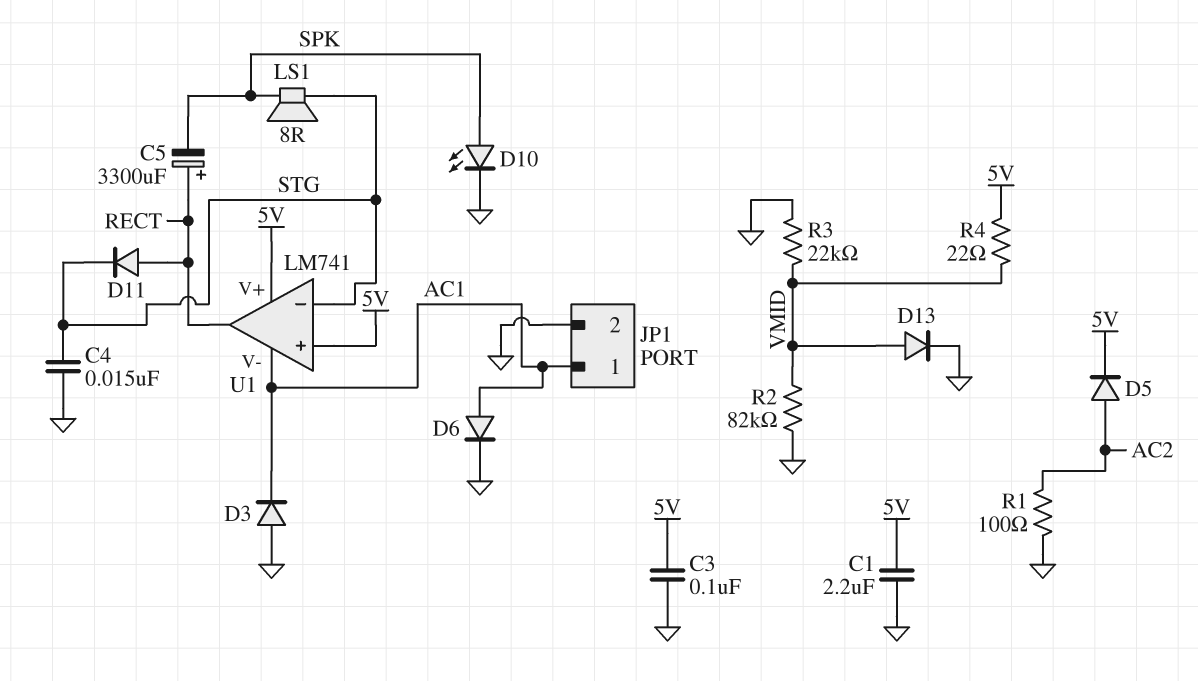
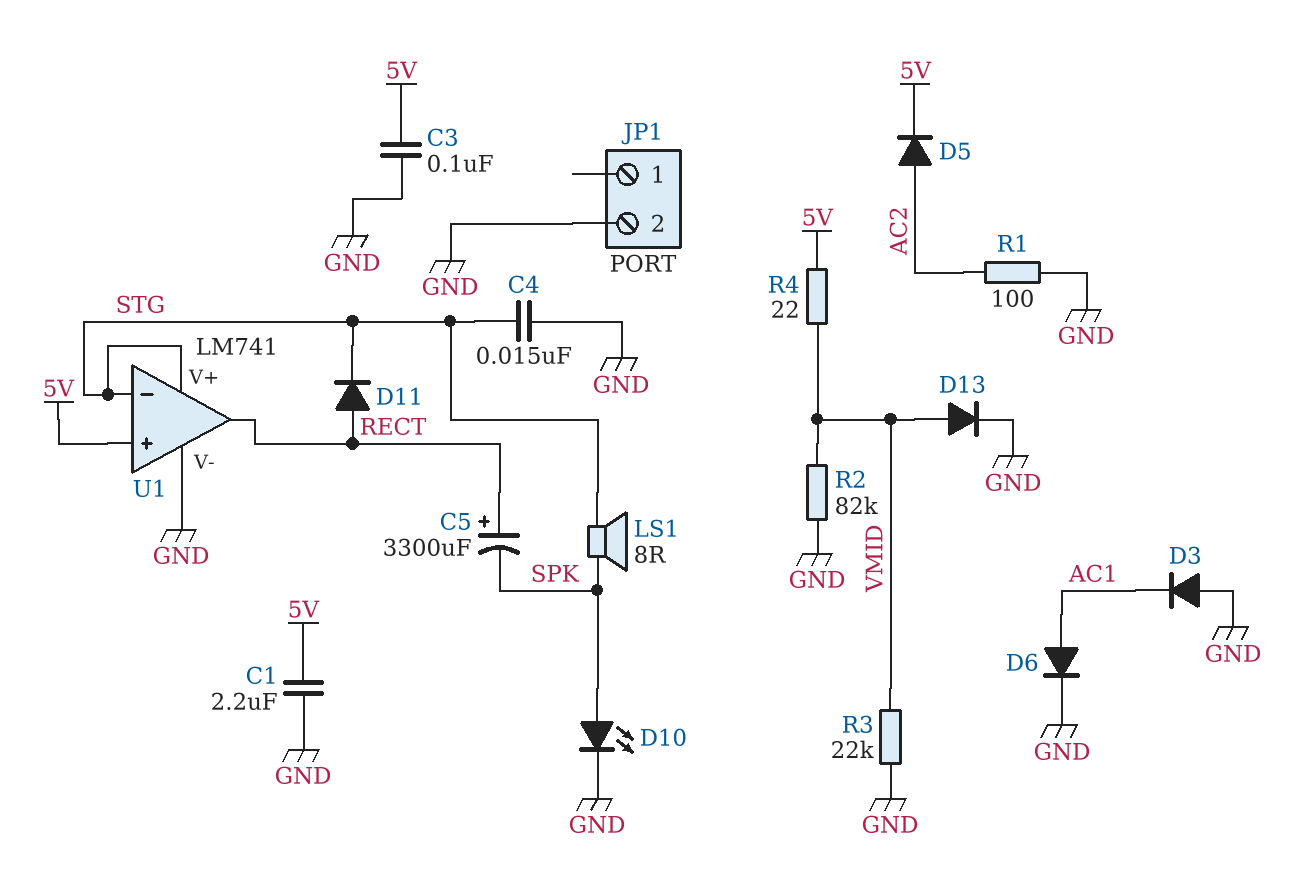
JP1 pin 1: AC1 -> none
U1 pin V+: 5V -> STG
U1 pin V-: AC1 -> GND

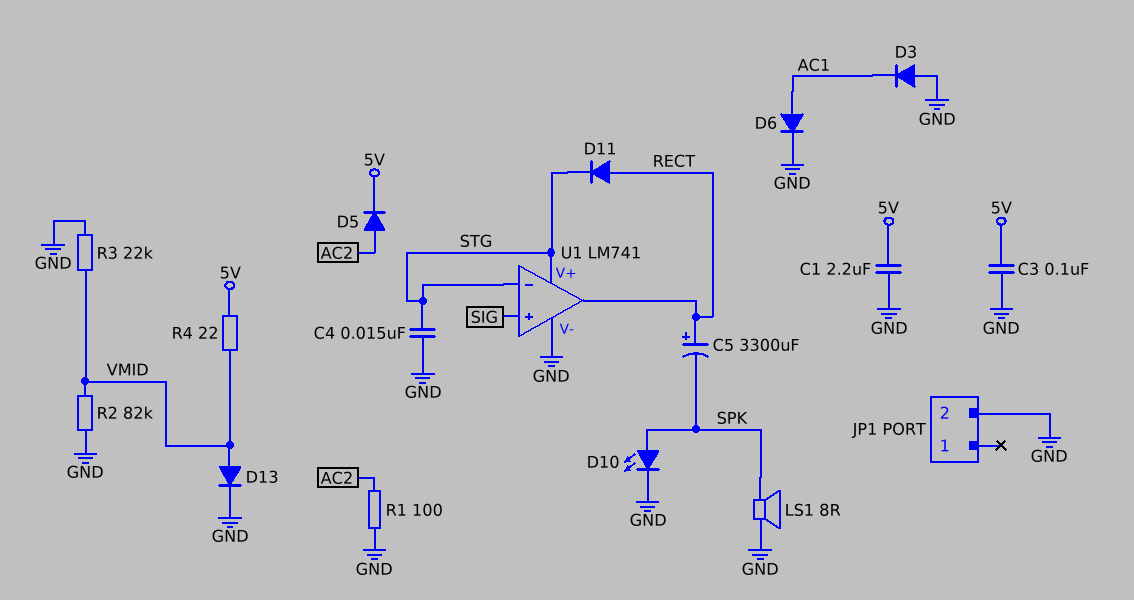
LS1: speaker 8R (SPK, STG) -> speaker 8R (GND, SPK)
U1 pin in+: 5V -> SIG

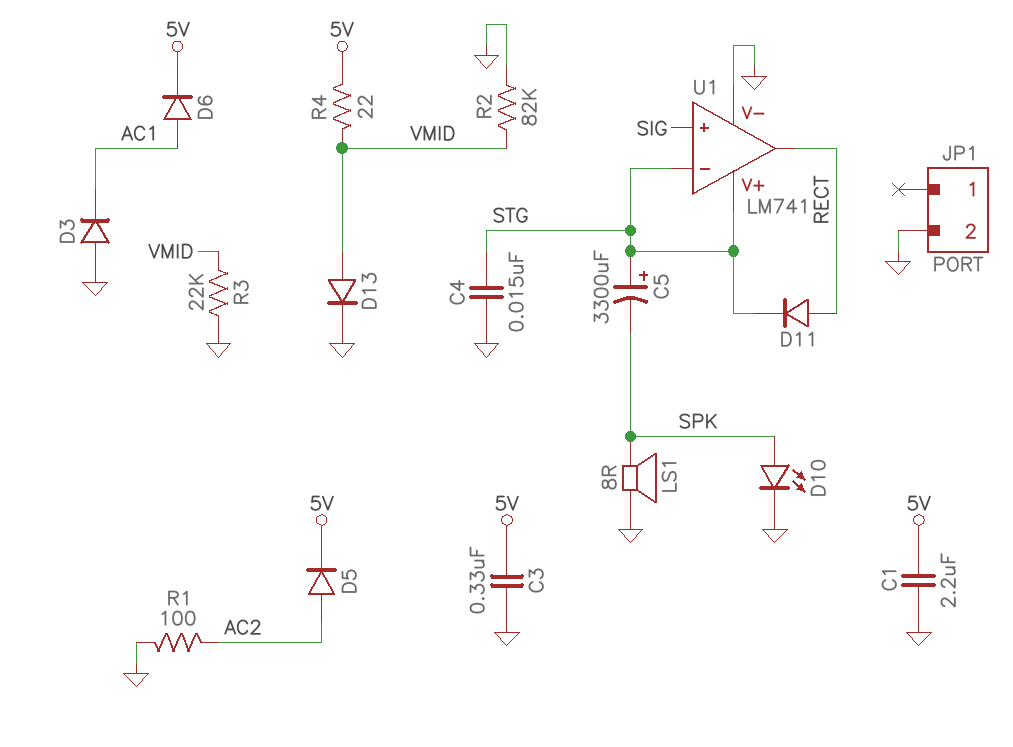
C3: 100nF (5V, GND) -> 330nF (5V, GND)
C5: 3300uF (plus RECT, minus SPK) -> 3300uF (plus STG, minus SPK)
D6: diode (A AC1, K GND) -> diode (A AC1, K 5V)

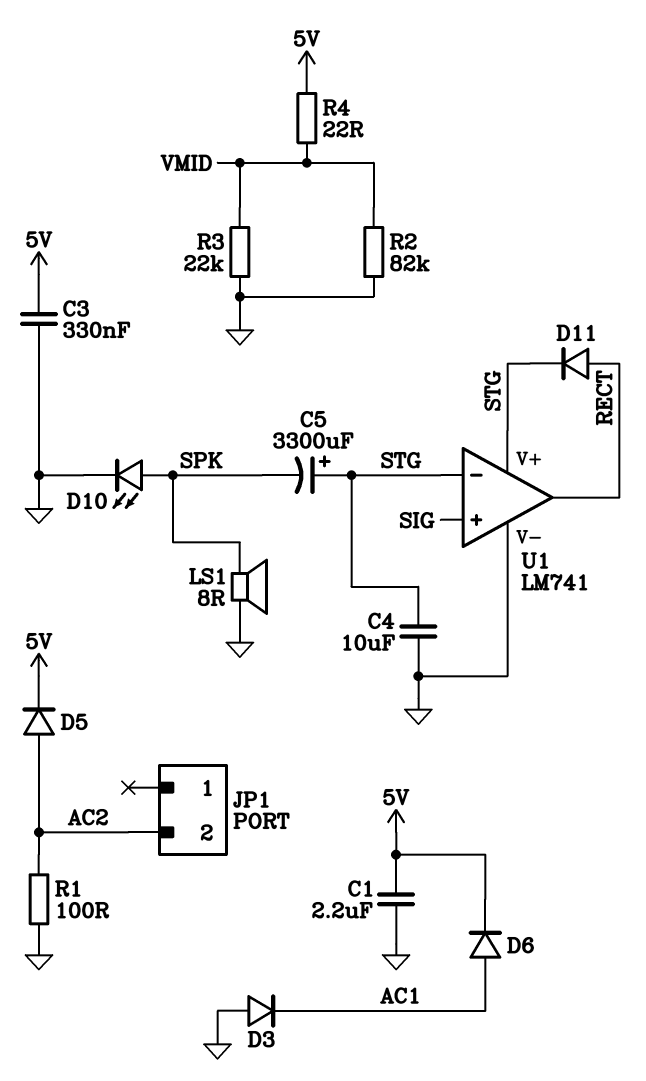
C4: 15nF (GND, STG) -> 10uF (GND, STG)
D13: diode (A VMID, K GND) -> none
JP1 pin 2: GND -> AC2

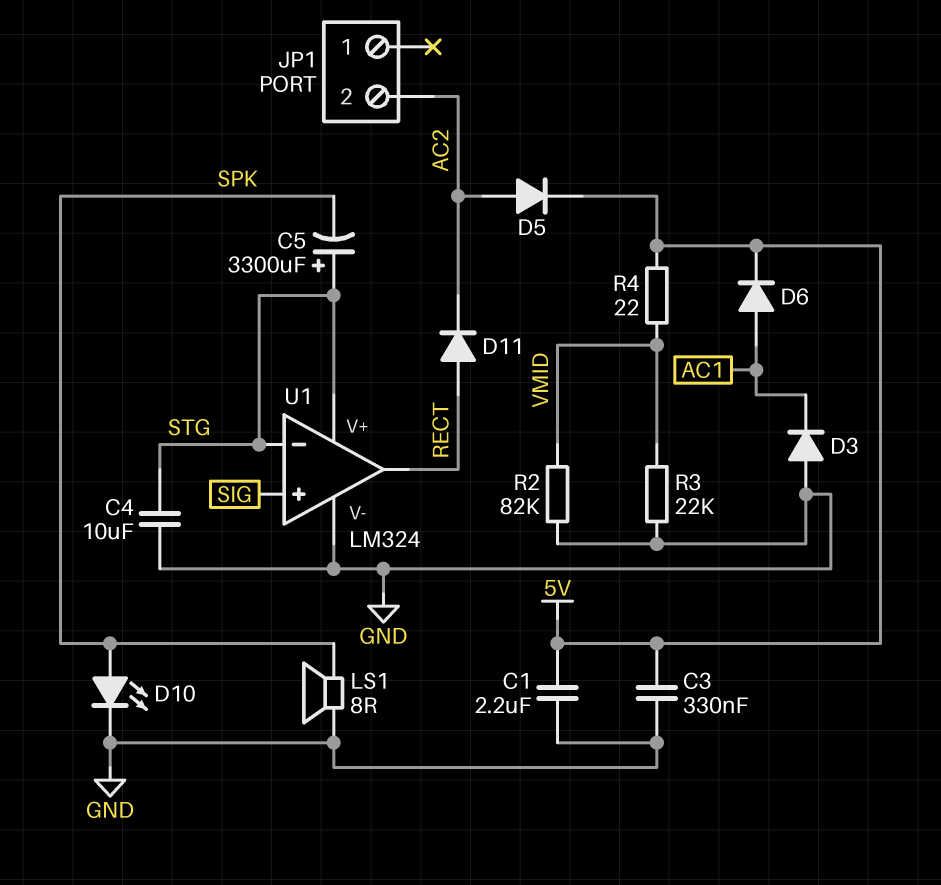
D11: diode (A RECT, K STG) -> diode (A RECT, K AC2)
R1: 100 (AC2, GND) -> none
U1: LM741 -> LM324

